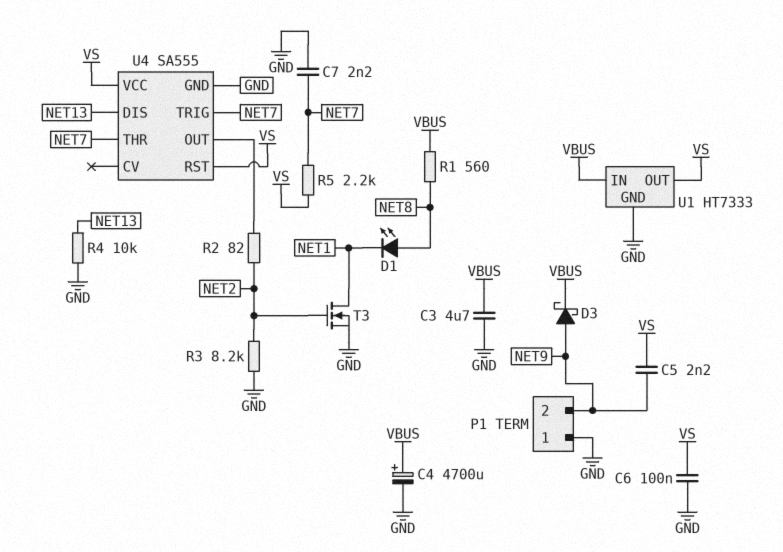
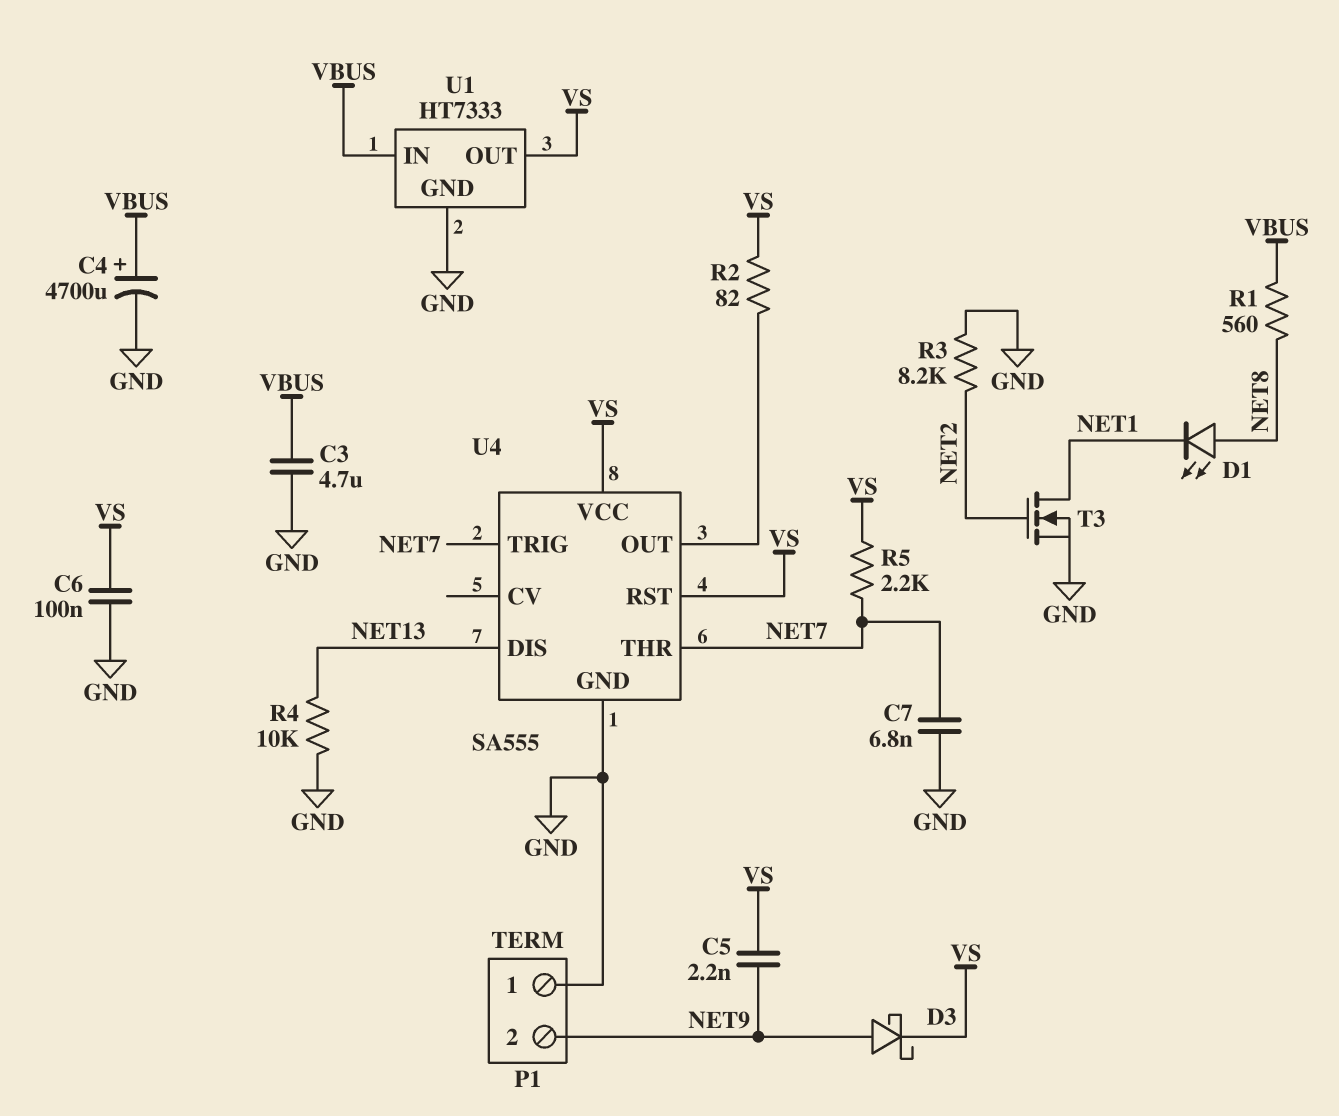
C7: 2.2nF (GND, NET7) -> 6.8nF (GND, NET7)
D3: schottky (A NET9, K VBUS) -> schottky (A NET9, K VS)
R2: 82 (NET2, U4/OUT) -> 82 (U4/OUT, VS)

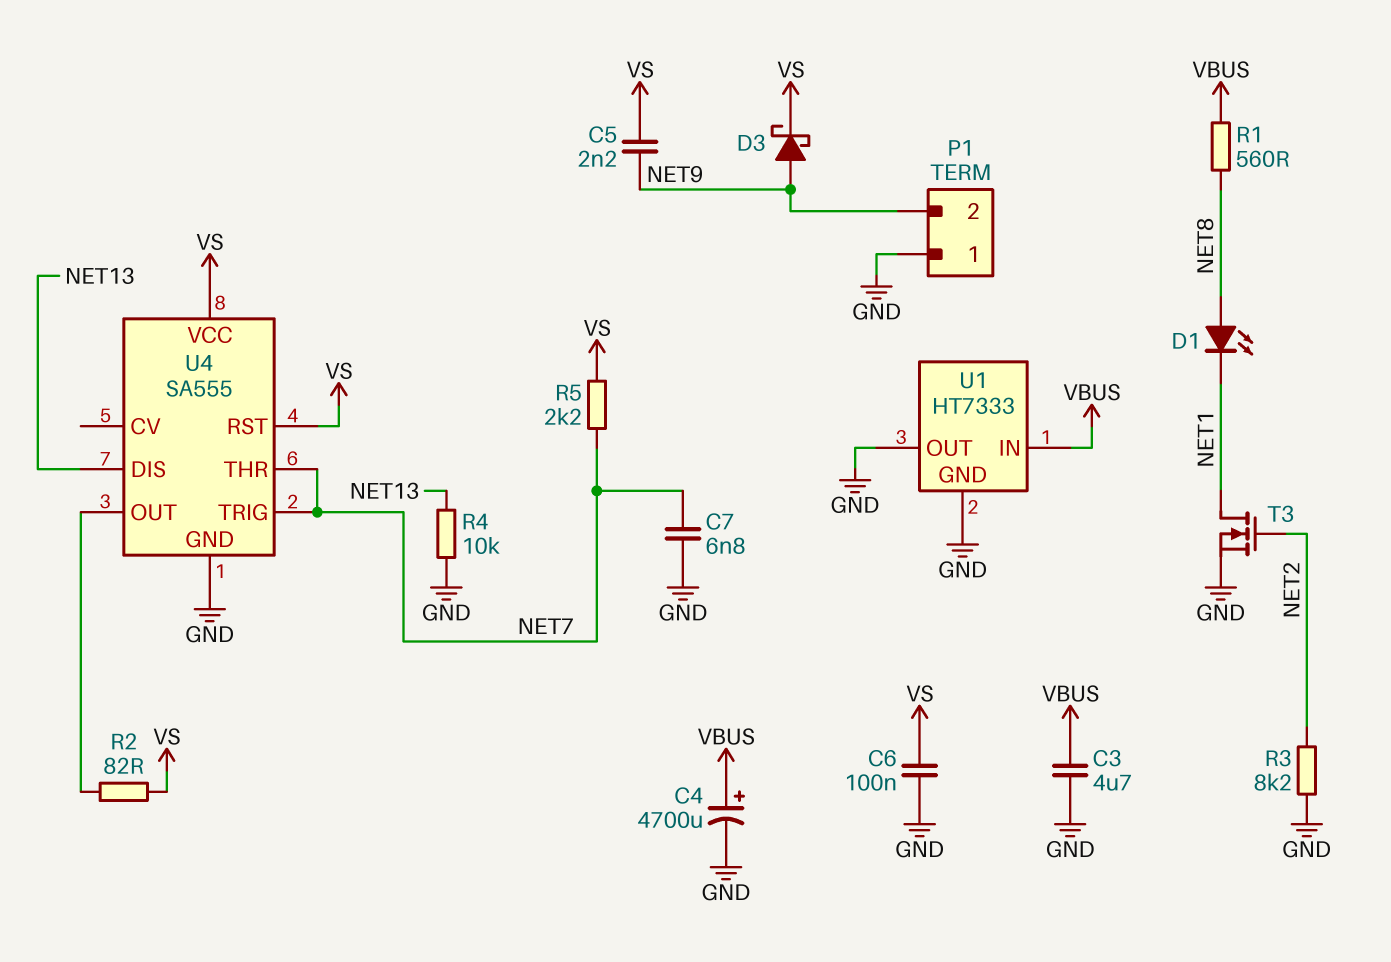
U1 pin OUT: VS -> GND

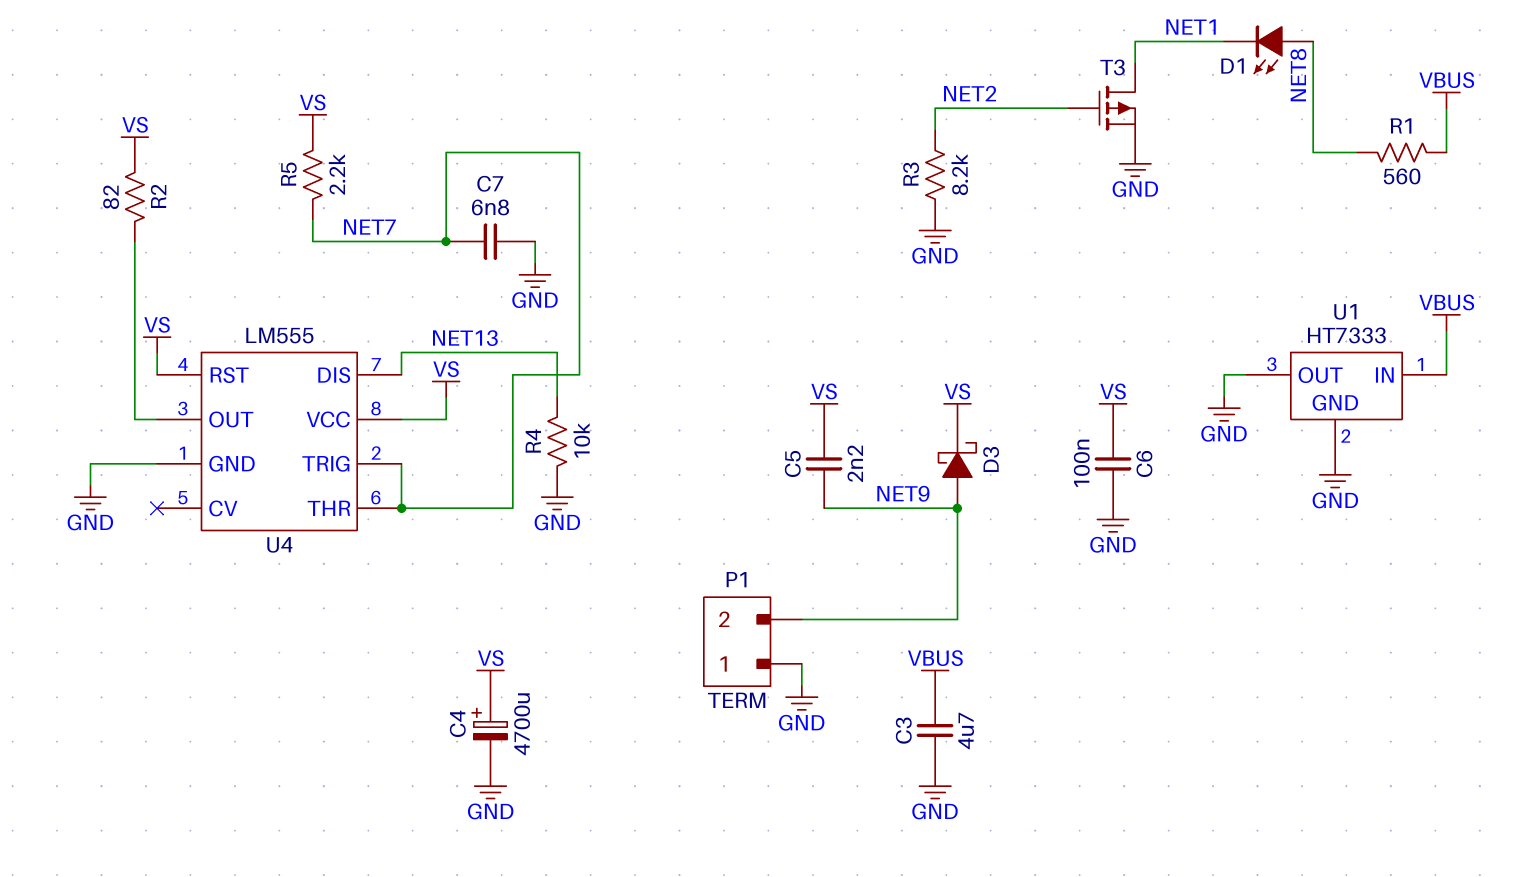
C4: 4700uF (plus VBUS, minus GND) -> 4700uF (plus VS, minus GND)
T3: NMOS (G NET2, D NET1, S GND) -> PMOS (G NET2, D NET1, S GND)
U4: SA555 -> LM555

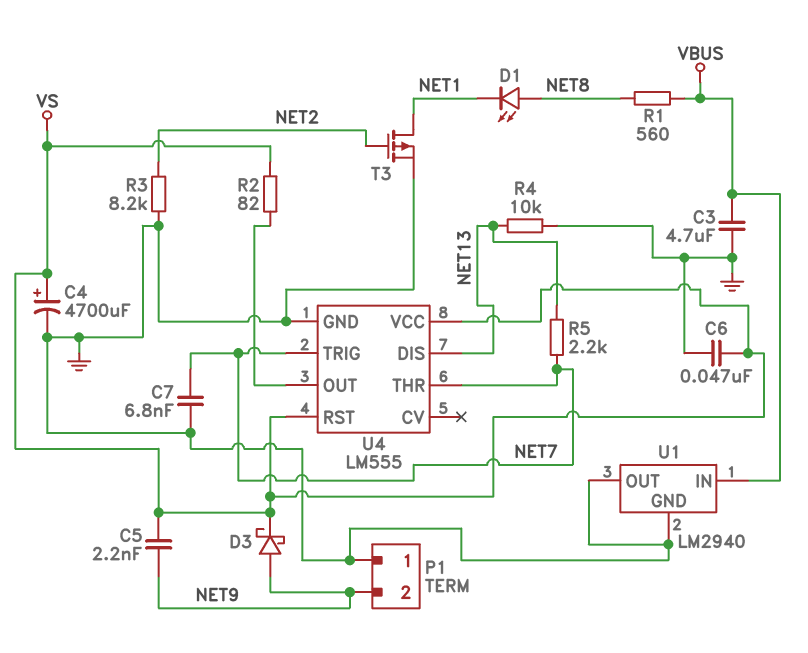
C6: 100nF (GND, VS) -> 47nF (GND, VS)
R5: 2.2k (NET7, VS) -> 2.2k (NET7, NET13)
U1: HT7333 -> LM2940

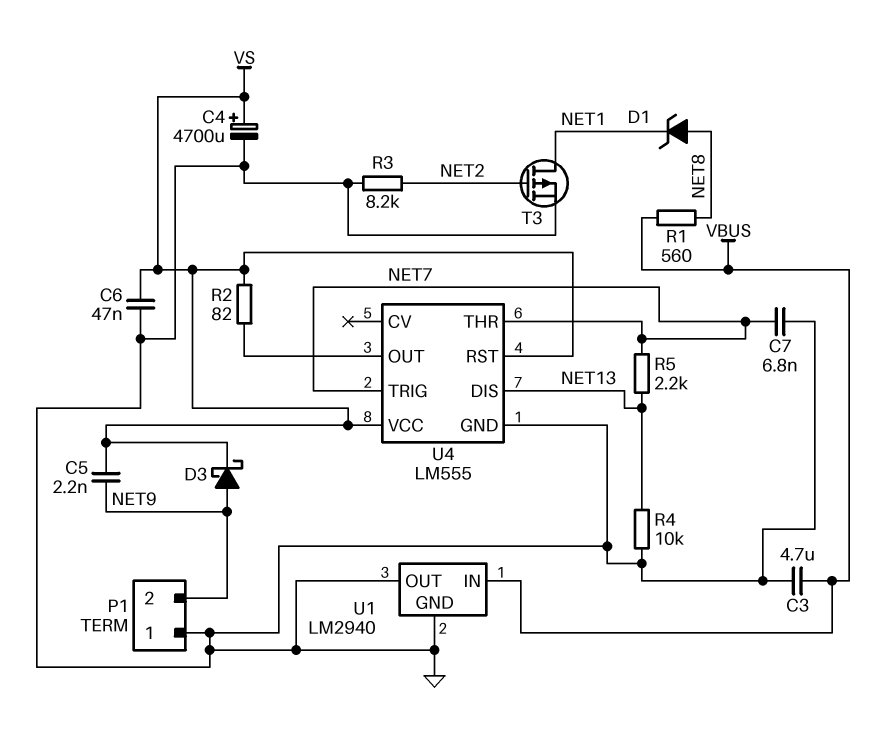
D1: LED (A NET8, K NET1) -> zener (A NET8, K NET1)

